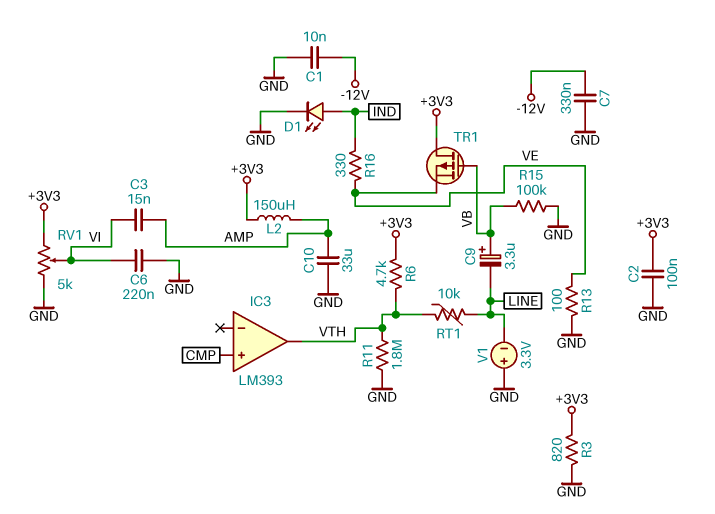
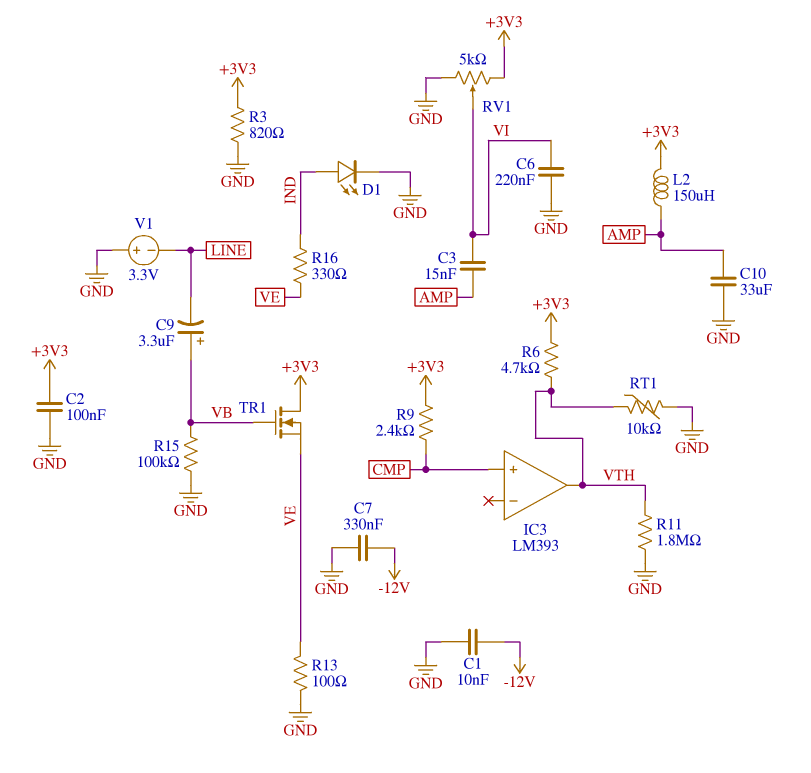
R9: none -> 2.4k (+3V3, CMP)
RT1: 10k (LINE, VTH) -> 10k (GND, VTH)
TR1: PMOS (G VB, D +3V3, S VE) -> NMOS (G VB, D +3V3, S VE)

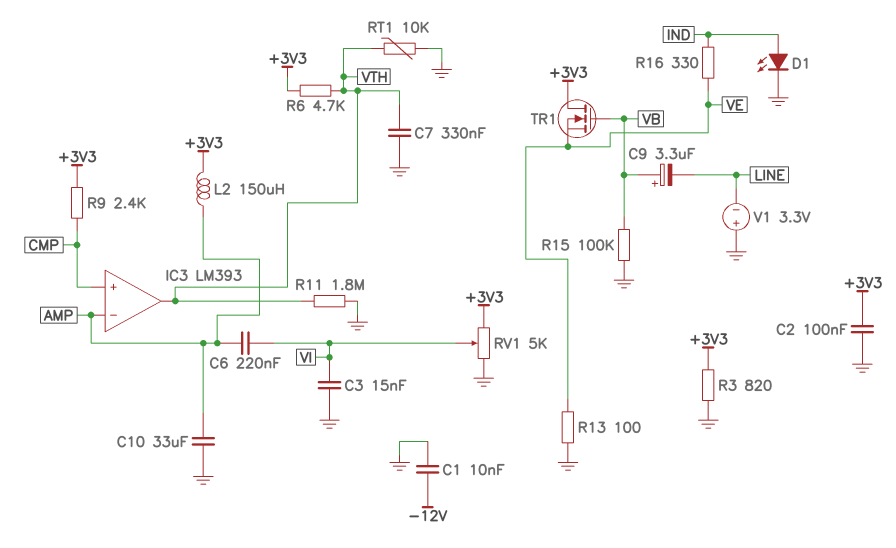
C3: 15nF (AMP, VI) -> 15nF (GND, VI)
C6: 220nF (GND, VI) -> 220nF (AMP, VI)
C7: 330nF (-12V, GND) -> 330nF (GND, VTH)
IC3 pin in-: none -> AMP

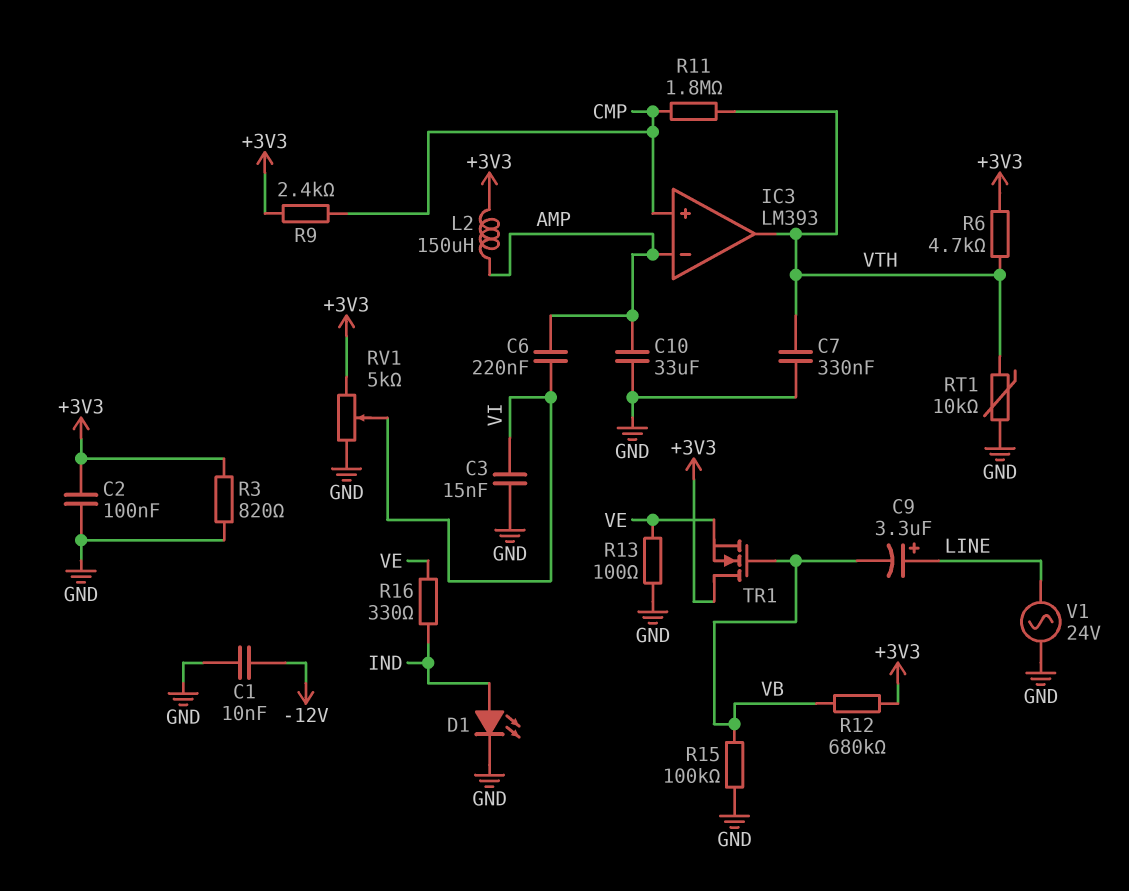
C9: 3.3uF (plus VB, minus LINE) -> 3.3uF (plus LINE, minus VB)
R11: 1.8M (GND, VTH) -> 1.8M (CMP, VTH)
R12: none -> 680k (+3V3, VB)
V1: 3.3V (plus GND, minus LINE) -> AC 24V (GND, LINE)

